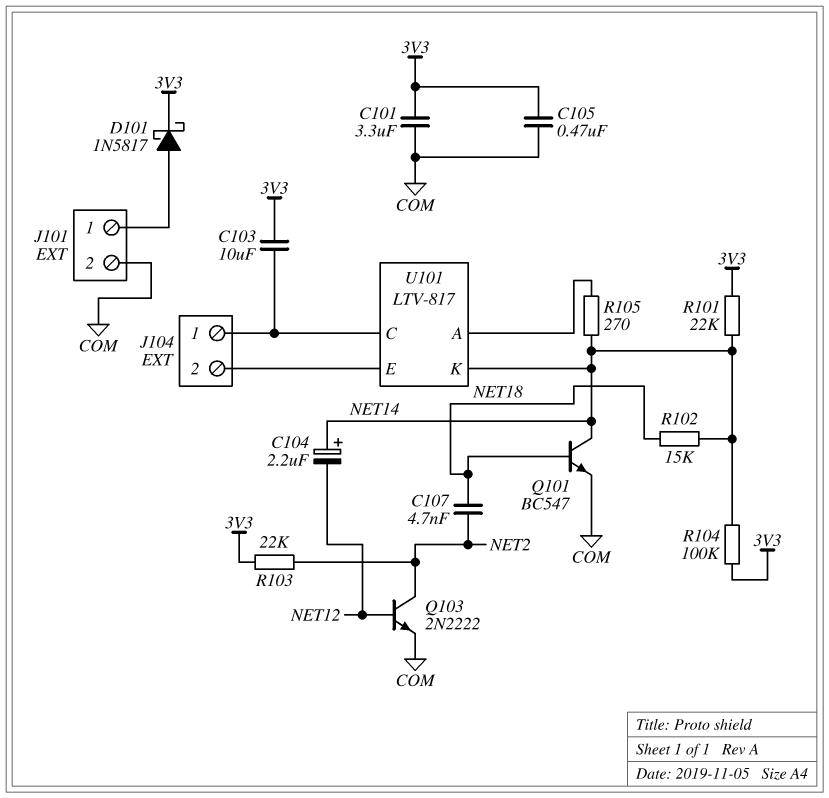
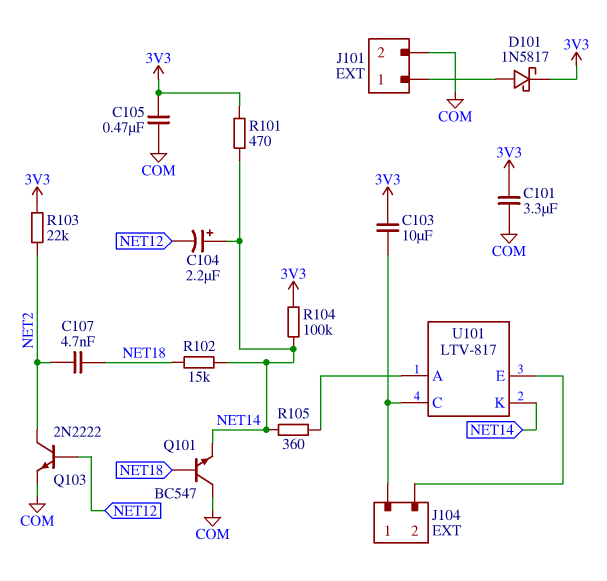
Q101: NPN BC547 (B NET18, C NET14, E COM) -> NPN BC547 (B NET18, C COM, E NET14)
R101: 22k (3V3, NET14) -> 470 (3V3, NET14)
R105: 270 (NET14, U101/A) -> 360 (NET14, U101/A)

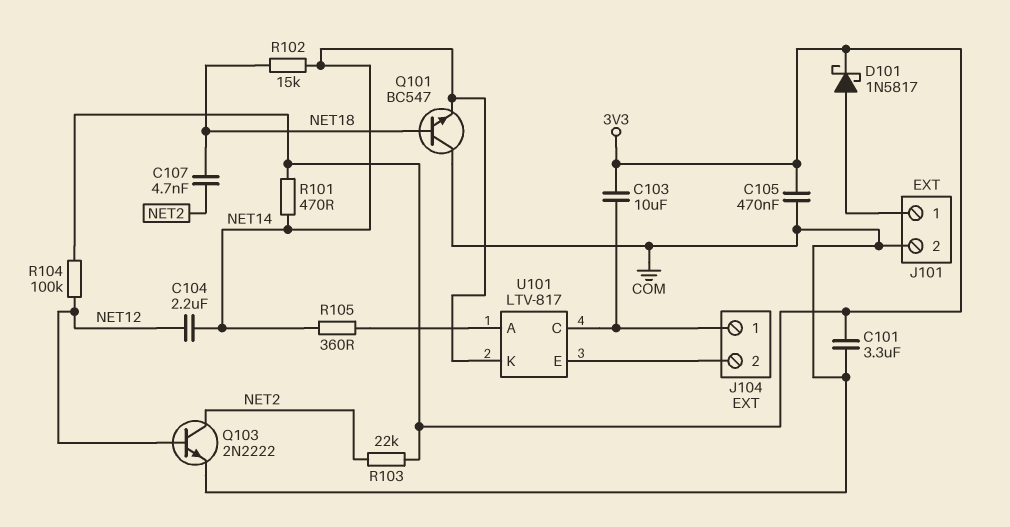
C104: 2.2uF (plus NET14, minus NET12) -> 2.2uF (NET12, NET14)
R104: 100k (3V3, NET14) -> 100k (3V3, NET12)

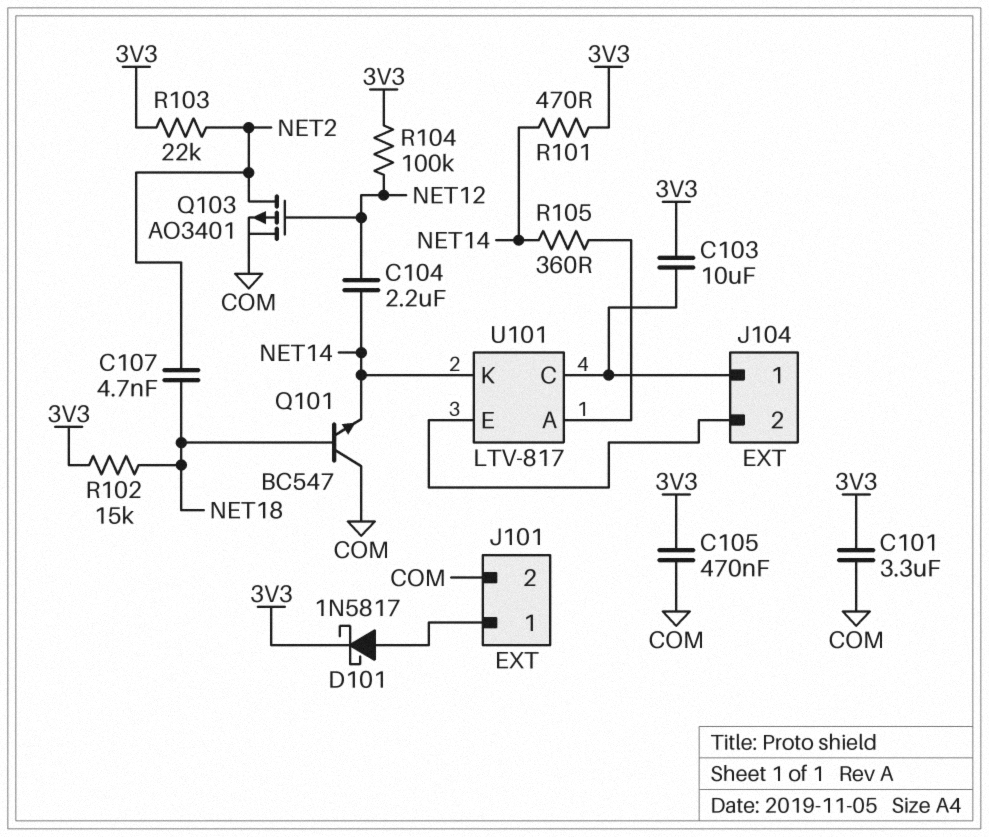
Q103: NPN 2N2222 (B NET12, C NET2, E COM) -> PMOS AO3401 (G NET12, D NET2, S COM)
R102: 15k (NET14, NET18) -> 15k (3V3, NET18)

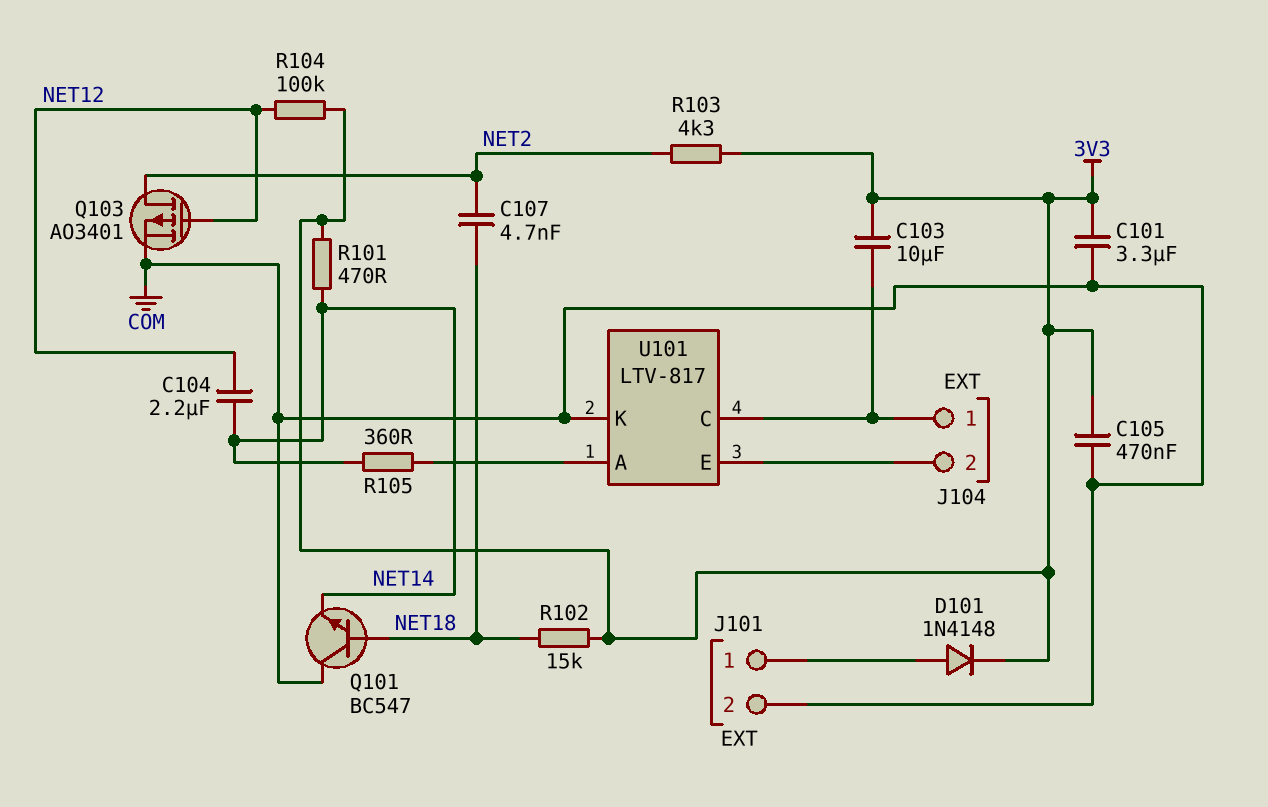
D101: schottky 1N5817 (A J101/1, K 3V3) -> diode 1N4148 (A J101/1, K 3V3)
R103: 22k (3V3, NET2) -> 4.3k (3V3, NET2)
U101 pin K: NET14 -> COM

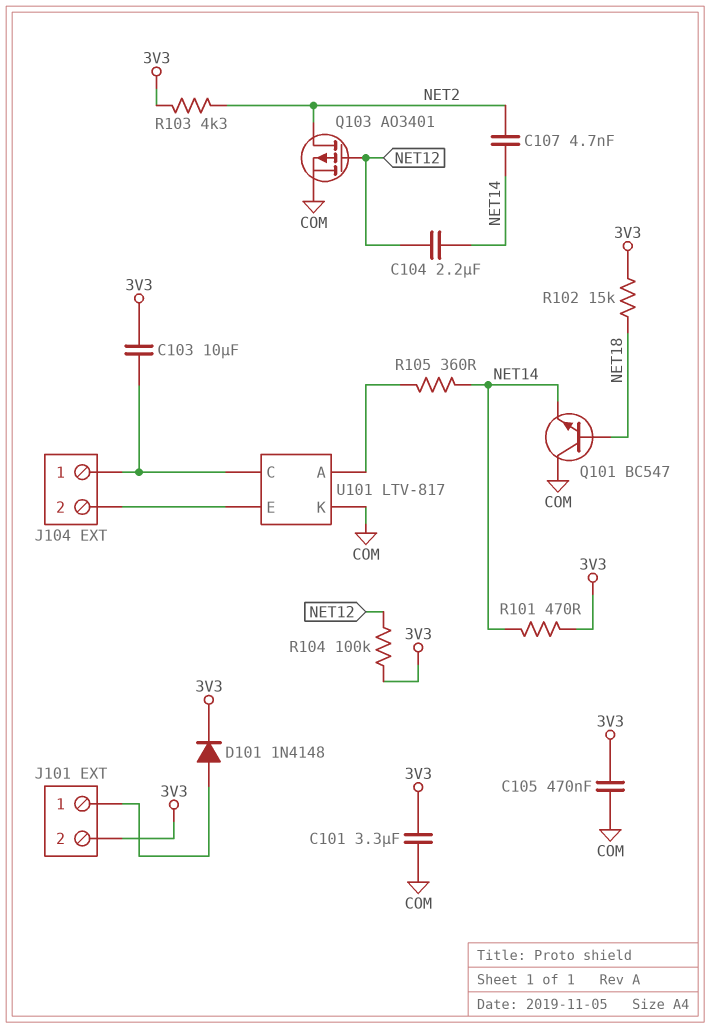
C107: 4.7nF (NET2, NET18) -> 4.7nF (NET2, NET14)
J101 pin 2: COM -> 3V3

